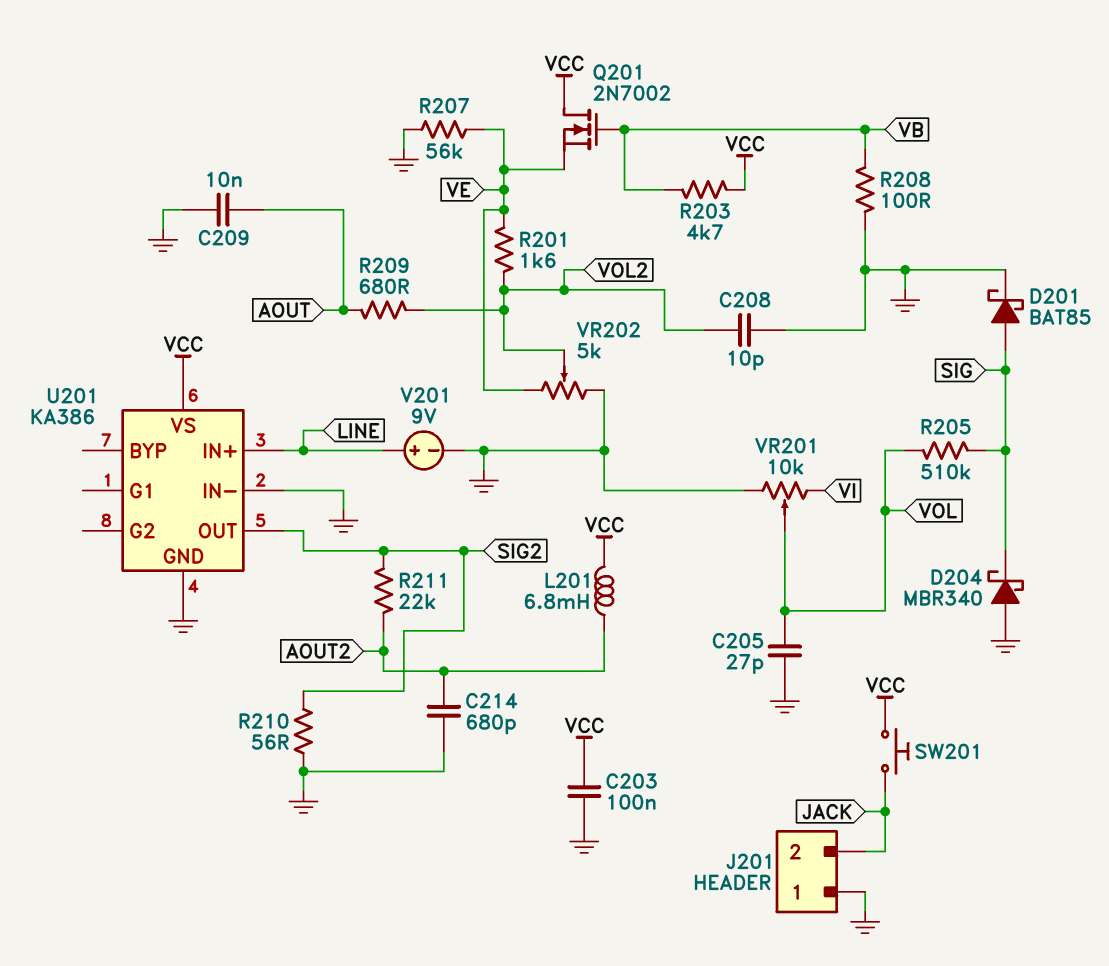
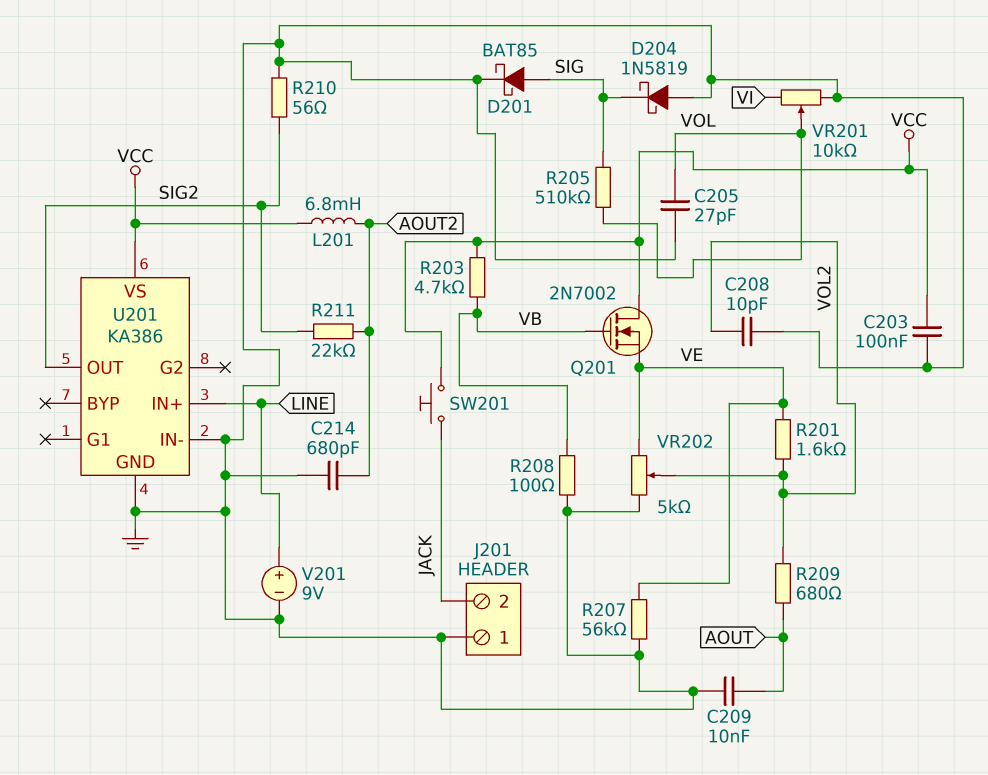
D204: schottky MBR340 (A GND, K SIG) -> schottky 1N5819 (A GND, K SIG)

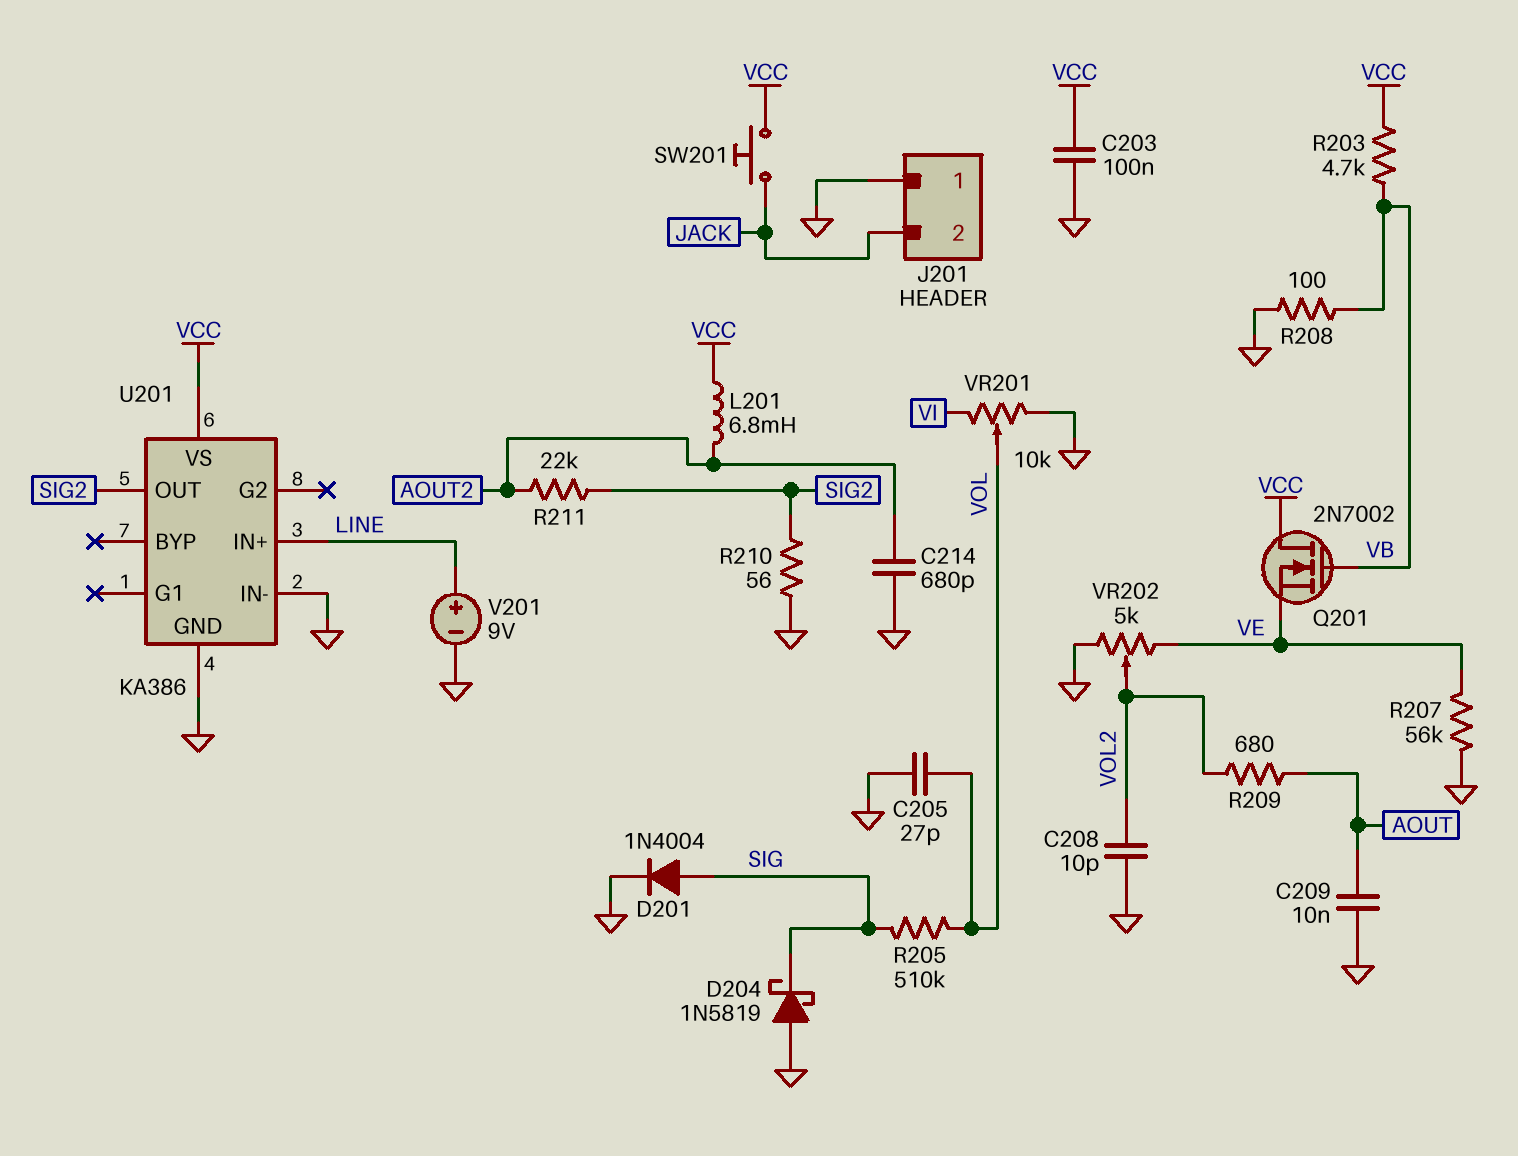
D201: schottky BAT85 (A SIG, K GND) -> diode 1N4004 (A SIG, K GND)
R201: 1.6k (VE, VOL2) -> none

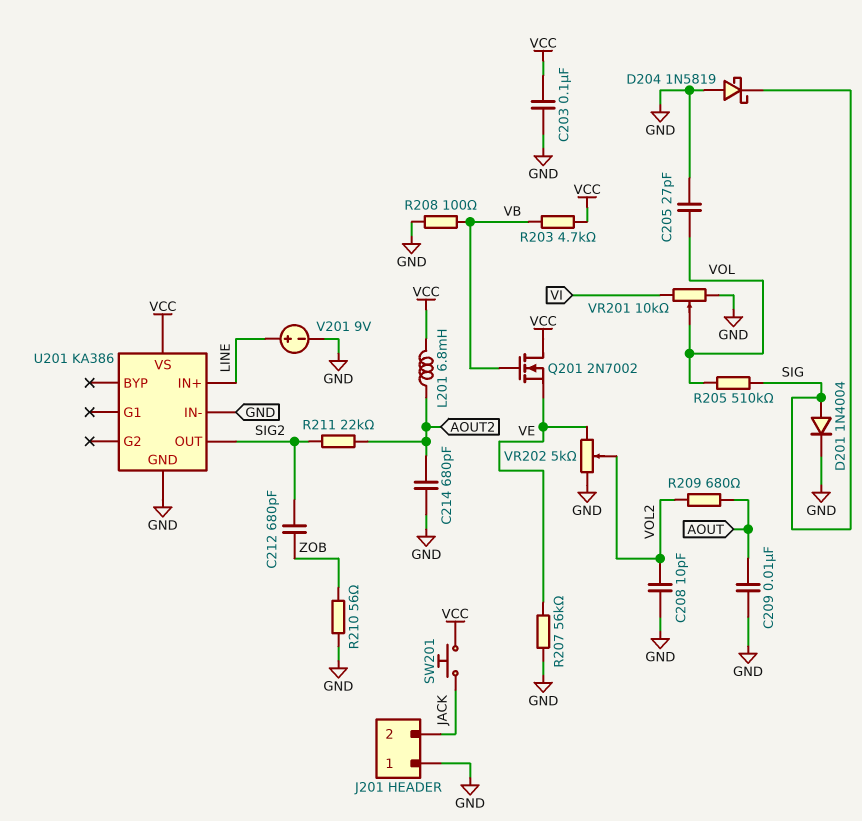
C212: none -> 680pF (SIG2, ZOB)
R210: 56 (GND, SIG2) -> 56 (GND, ZOB)

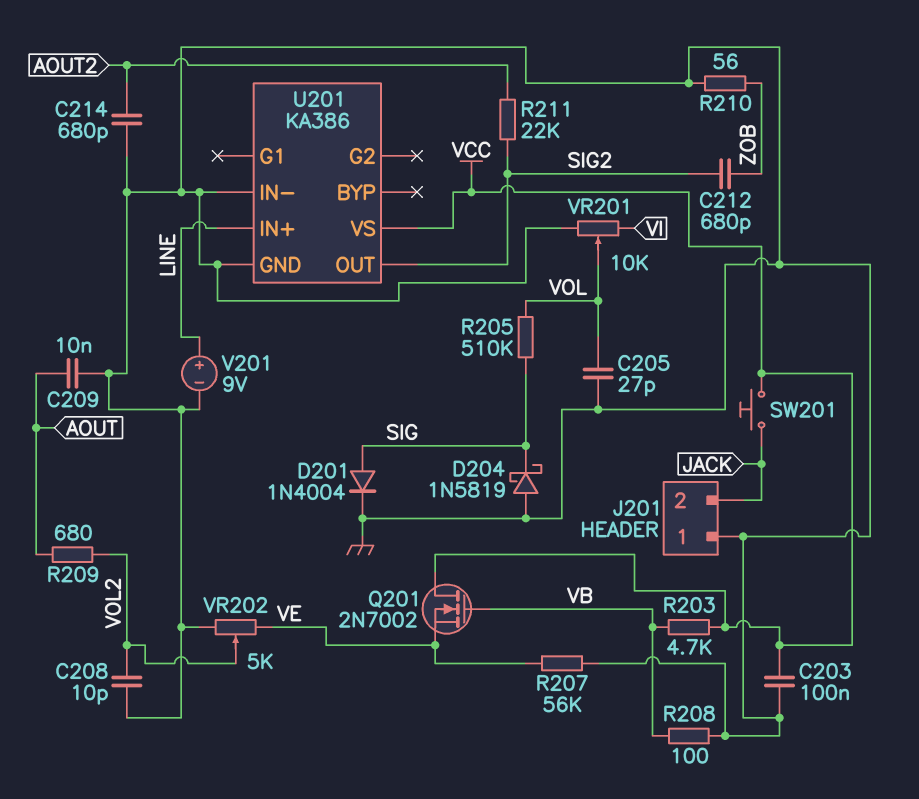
L201: 6.8mH (AOUT2, VCC) -> none

